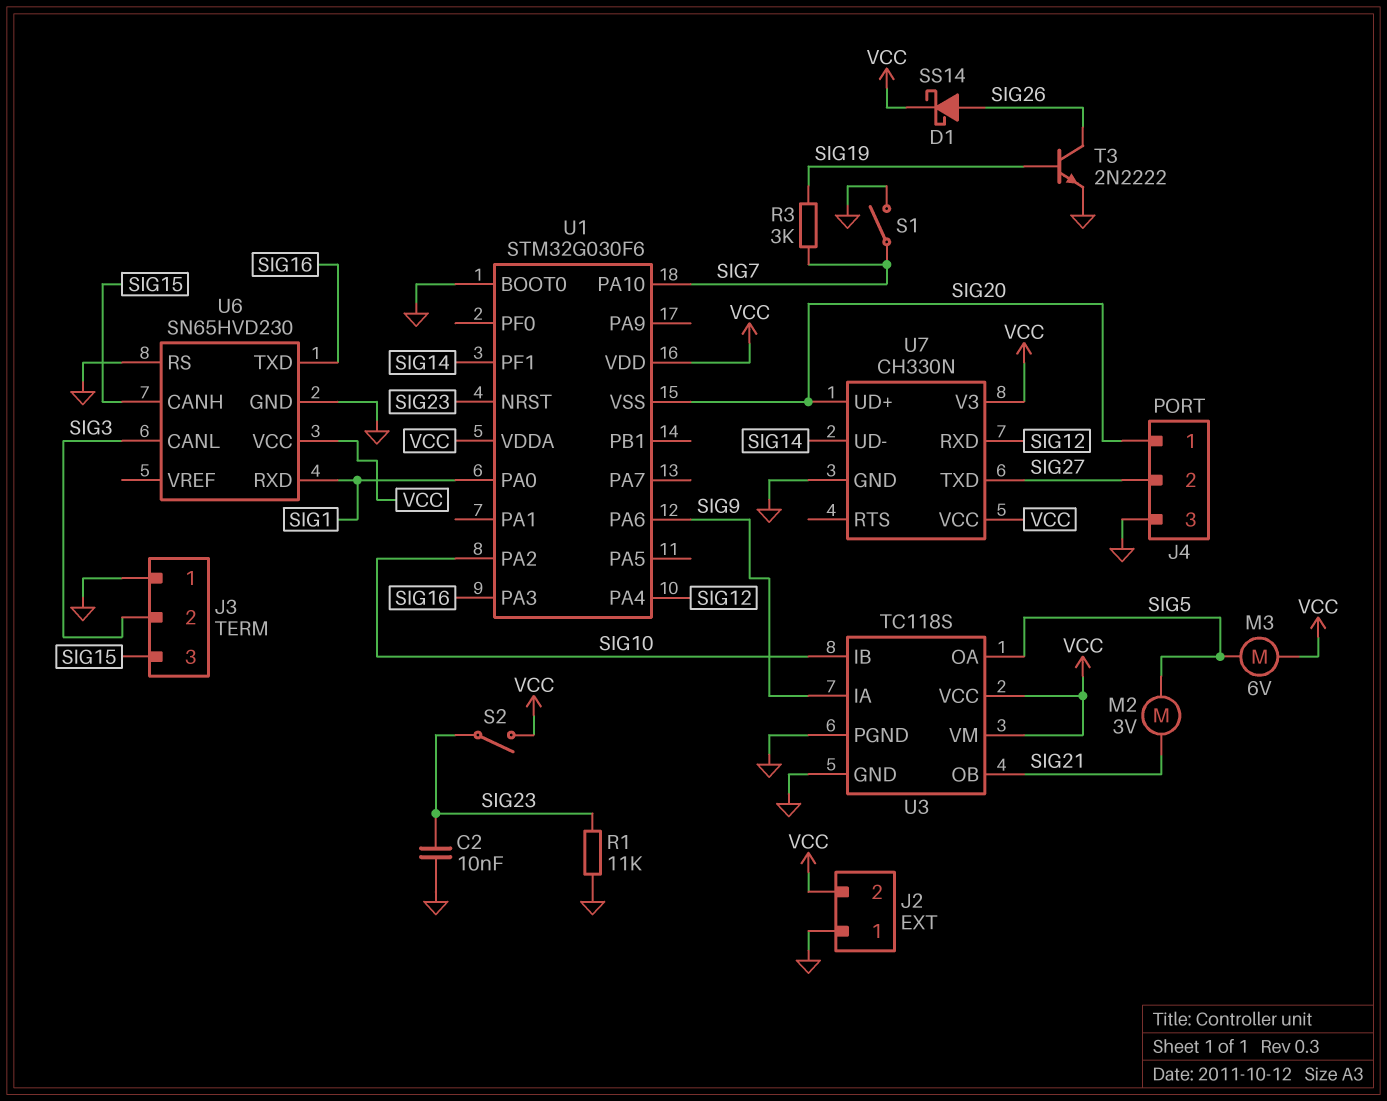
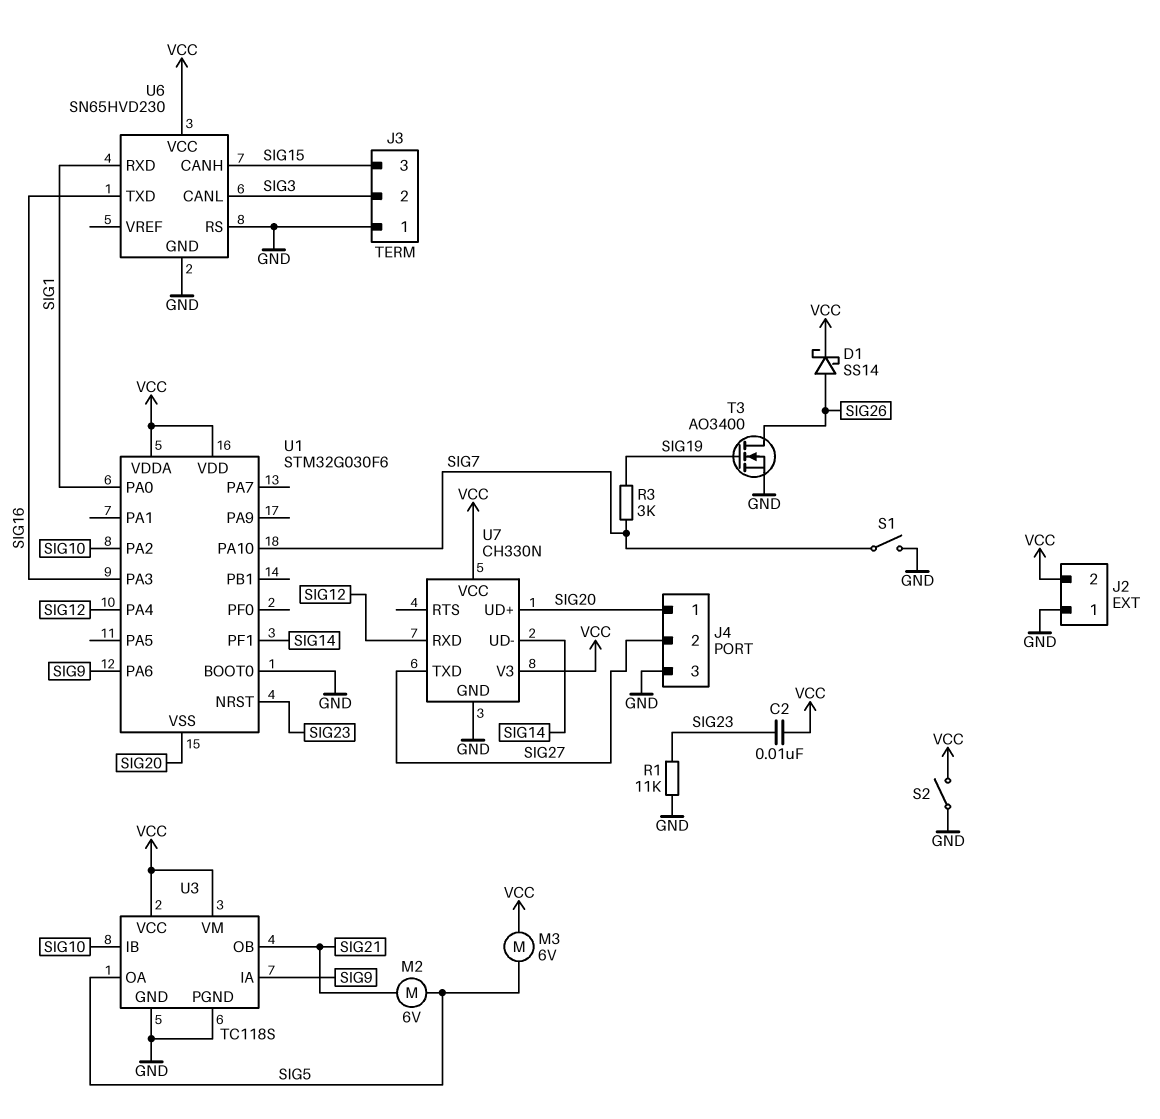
C2: 10nF (GND, SIG23) -> 10nF (SIG23, VCC)
M2: motor 3V (SIG5, SIG21) -> motor 6V (SIG5, SIG21)
S2: switch (SIG23, VCC) -> switch (GND, VCC)
T3: NPN 2N2222 (B SIG19, C SIG26, E GND) -> NMOS AO3400 (G SIG19, D SIG26, S GND)

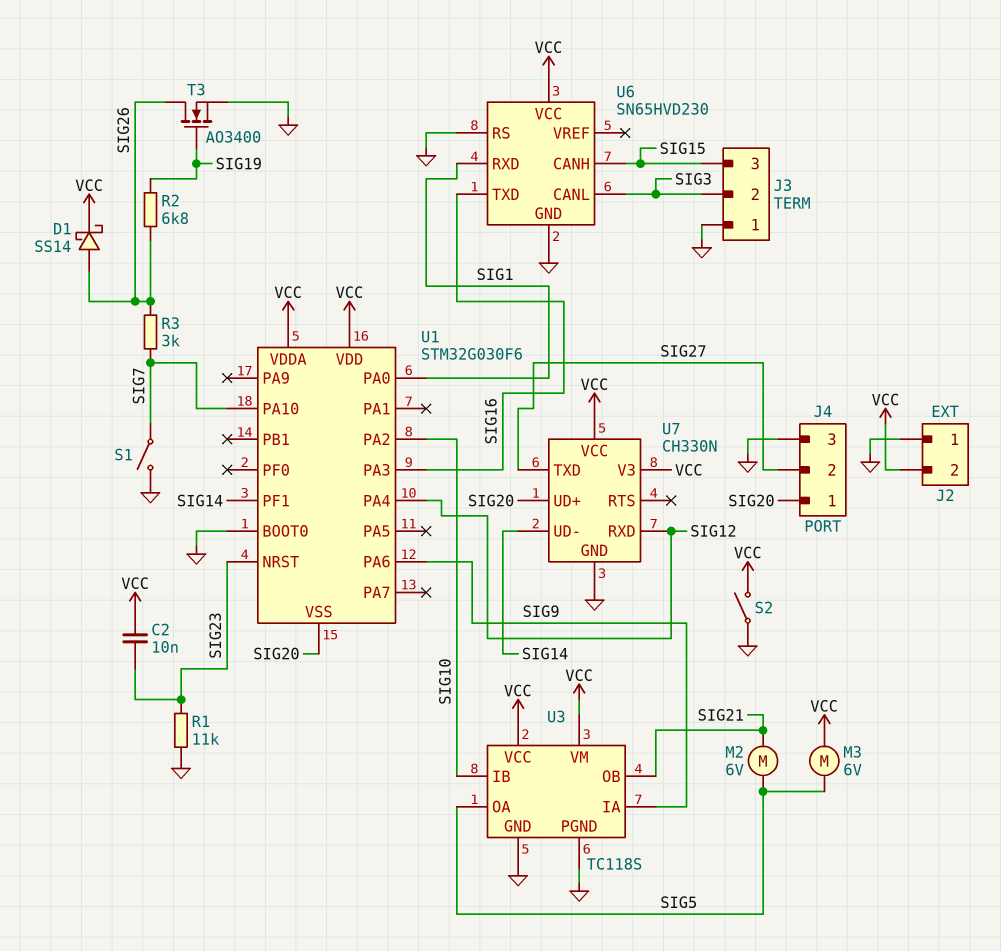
R2: none -> 6.8k (SIG19, SIG26)
R3: 3k (SIG7, SIG19) -> 3k (SIG7, SIG26)

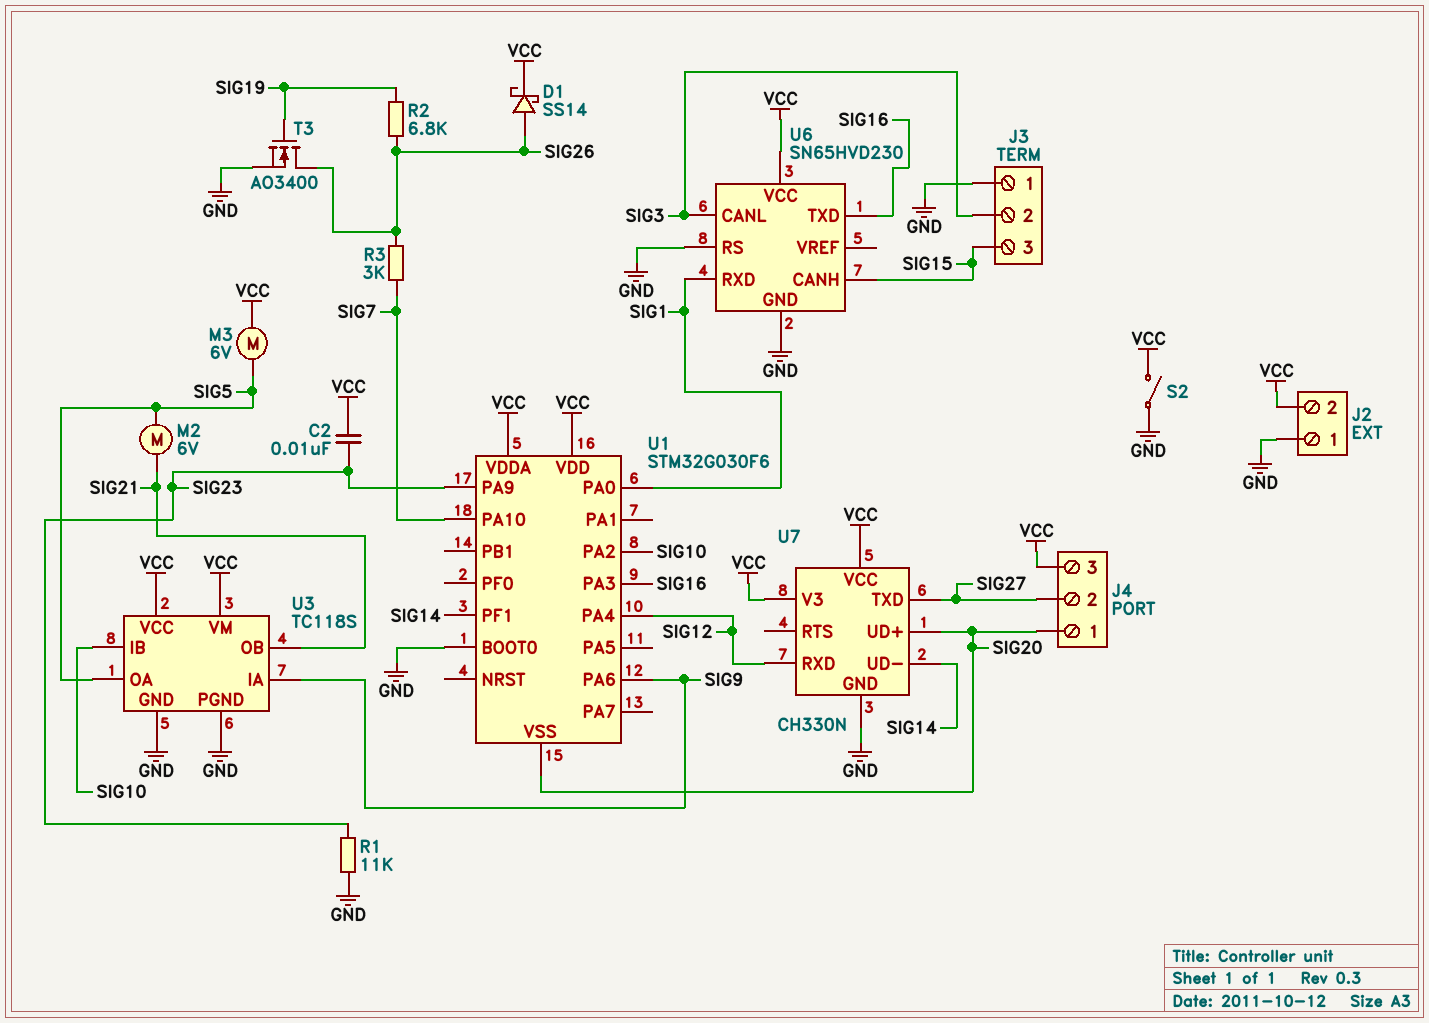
J4 pin 3: GND -> VCC
S1: switch (GND, SIG7) -> none
U1 pin NRST: SIG23 -> none
U1 pin PA9: none -> SIG23

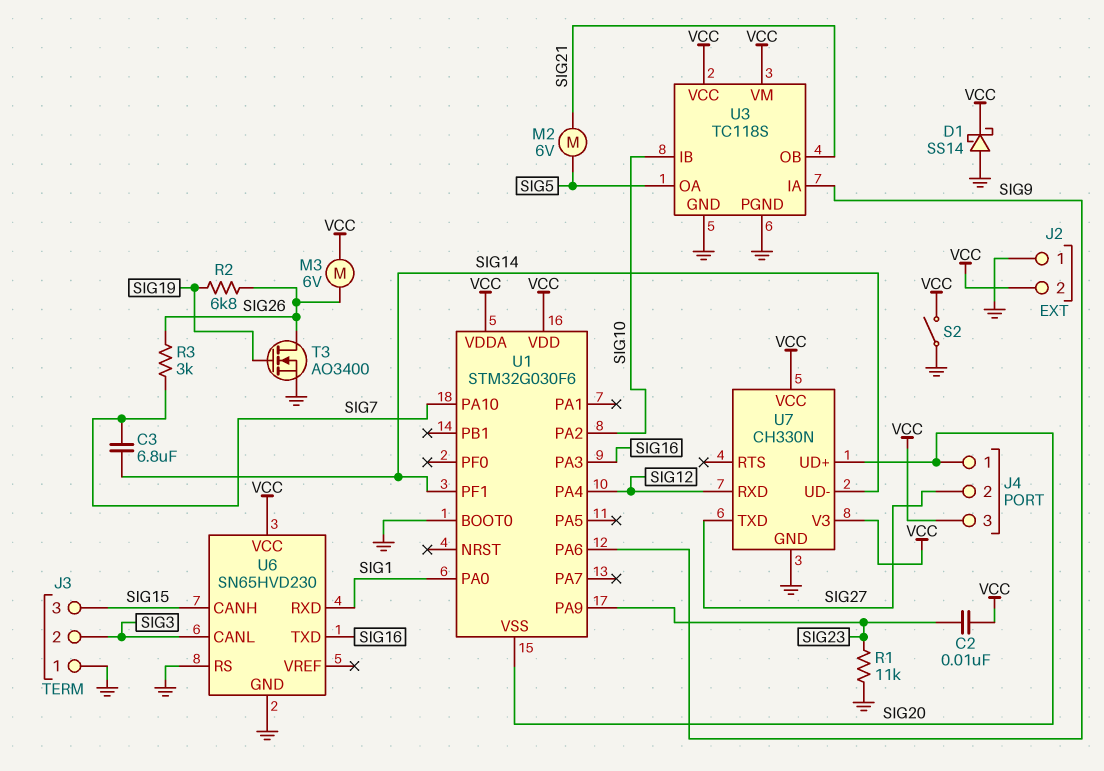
C3: none -> 6.8uF (SIG7, SIG14)
D1: schottky SS14 (A SIG26, K VCC) -> schottky SS14 (A GND, K VCC)
M3: motor 6V (SIG5, VCC) -> motor 6V (SIG26, VCC)

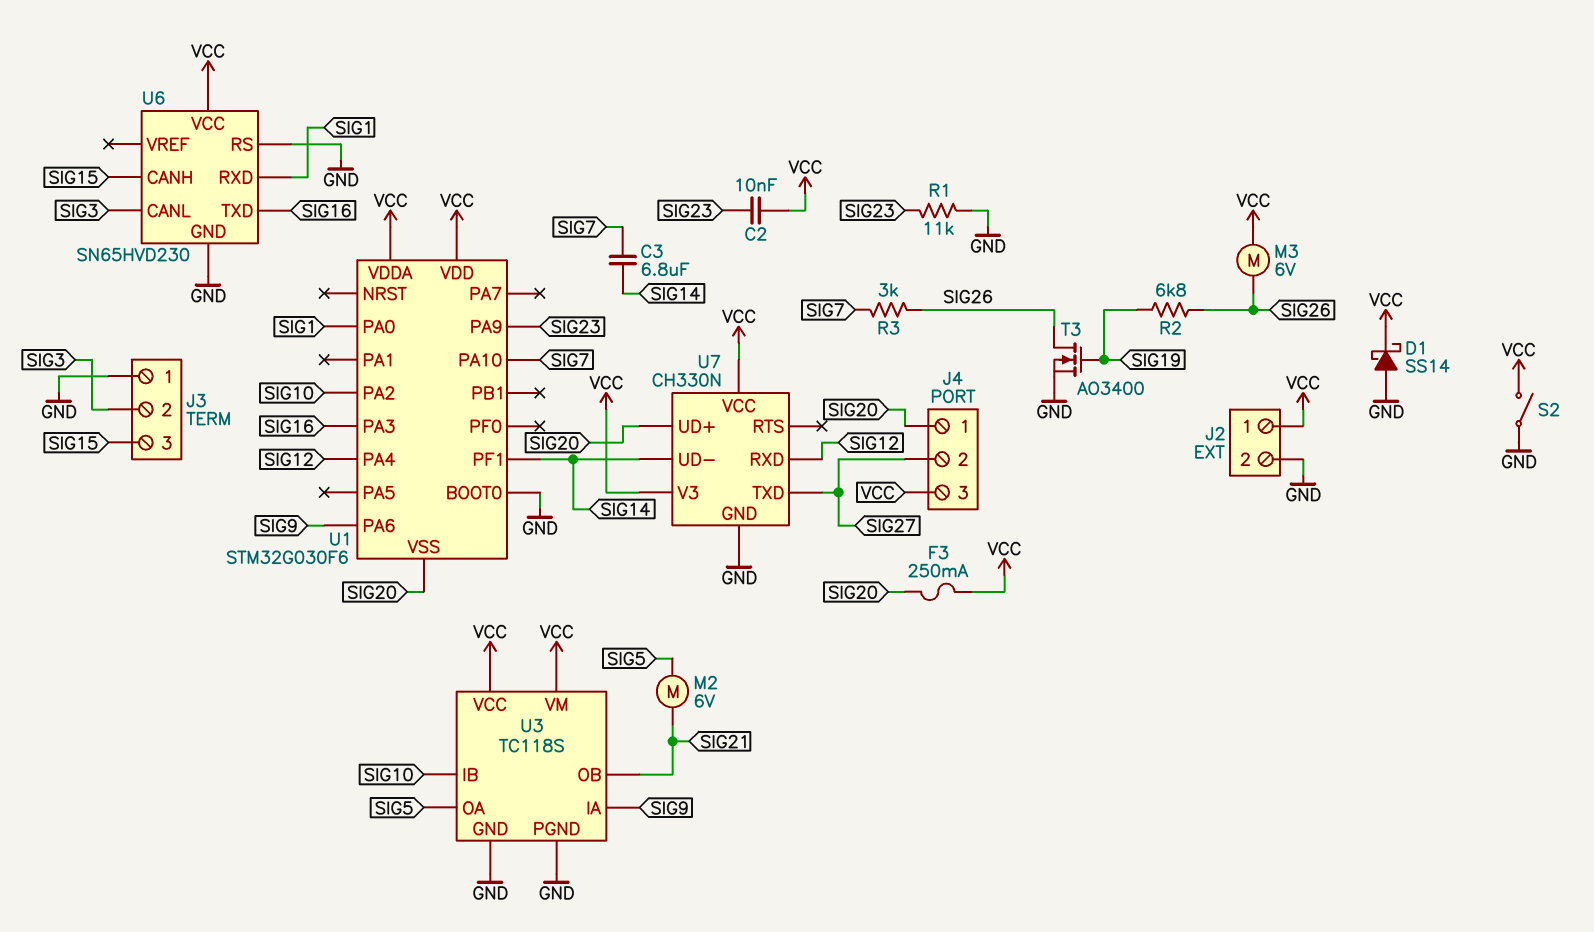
F3: none -> 250mA (SIG20, VCC)
J2 pin 1: GND -> VCC
J2 pin 2: VCC -> GND

